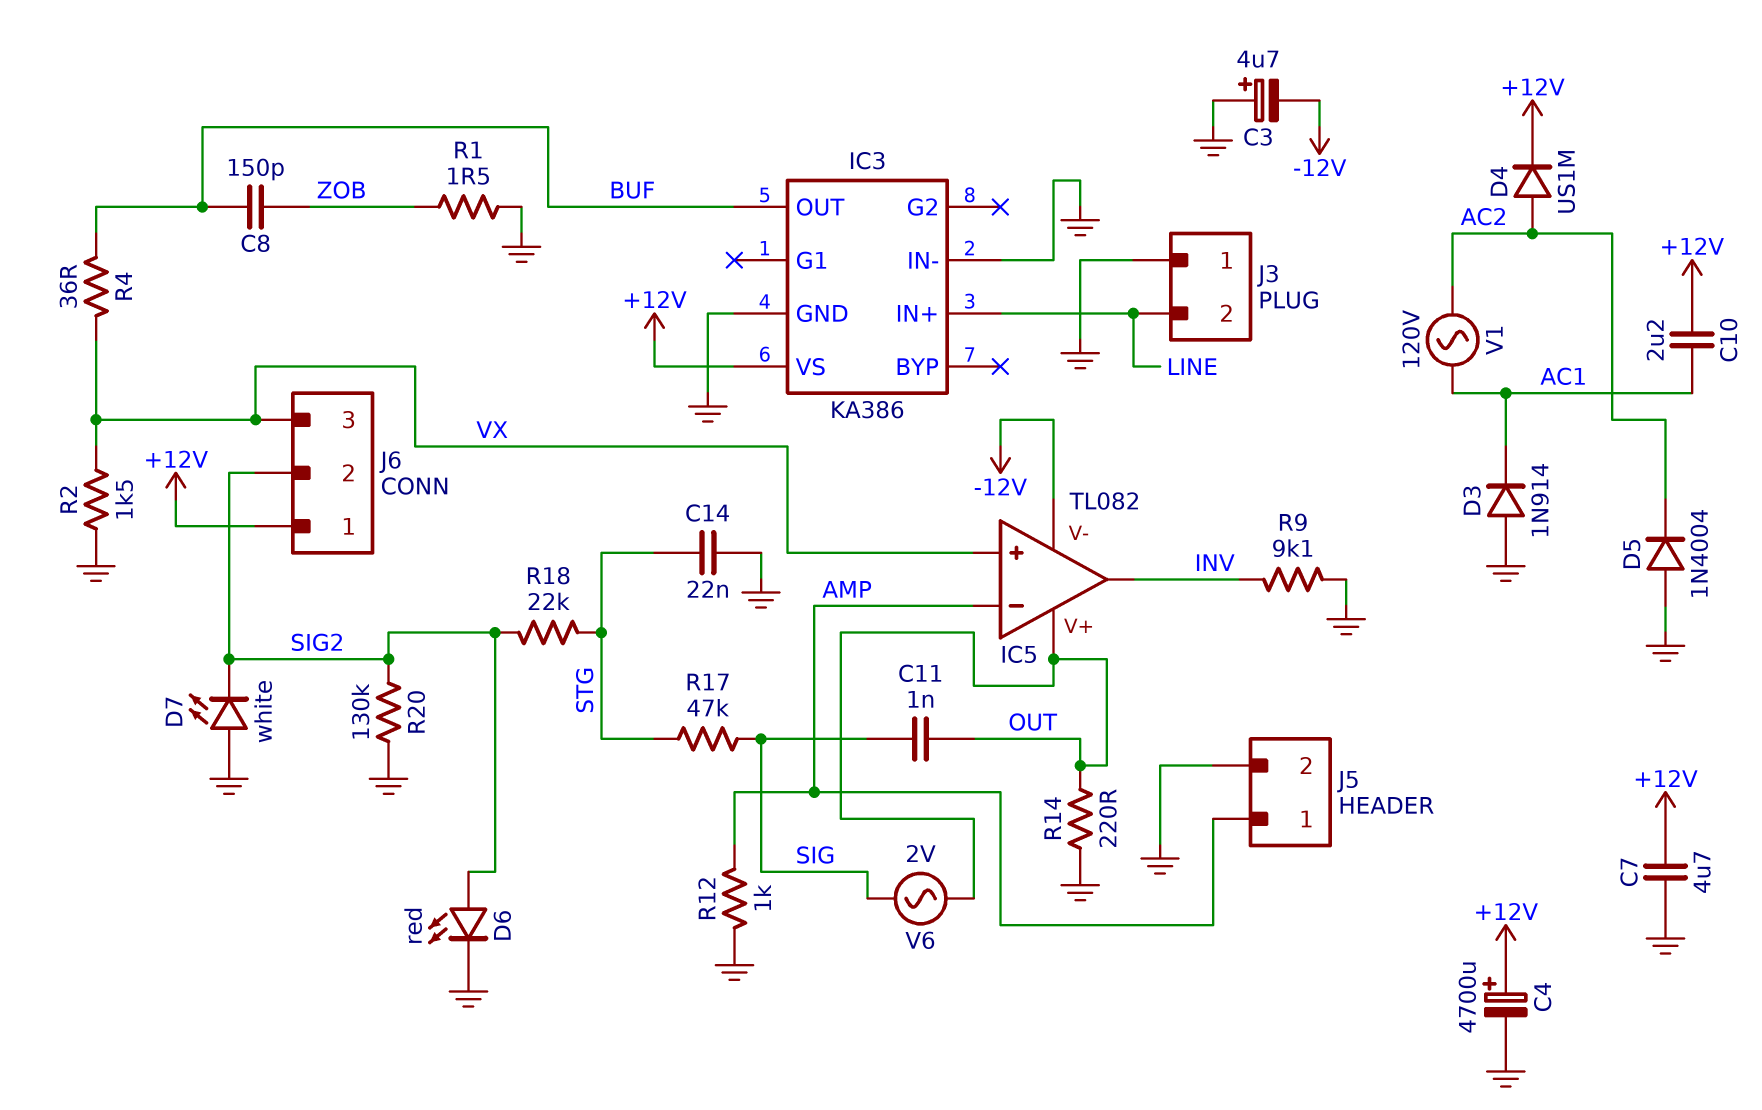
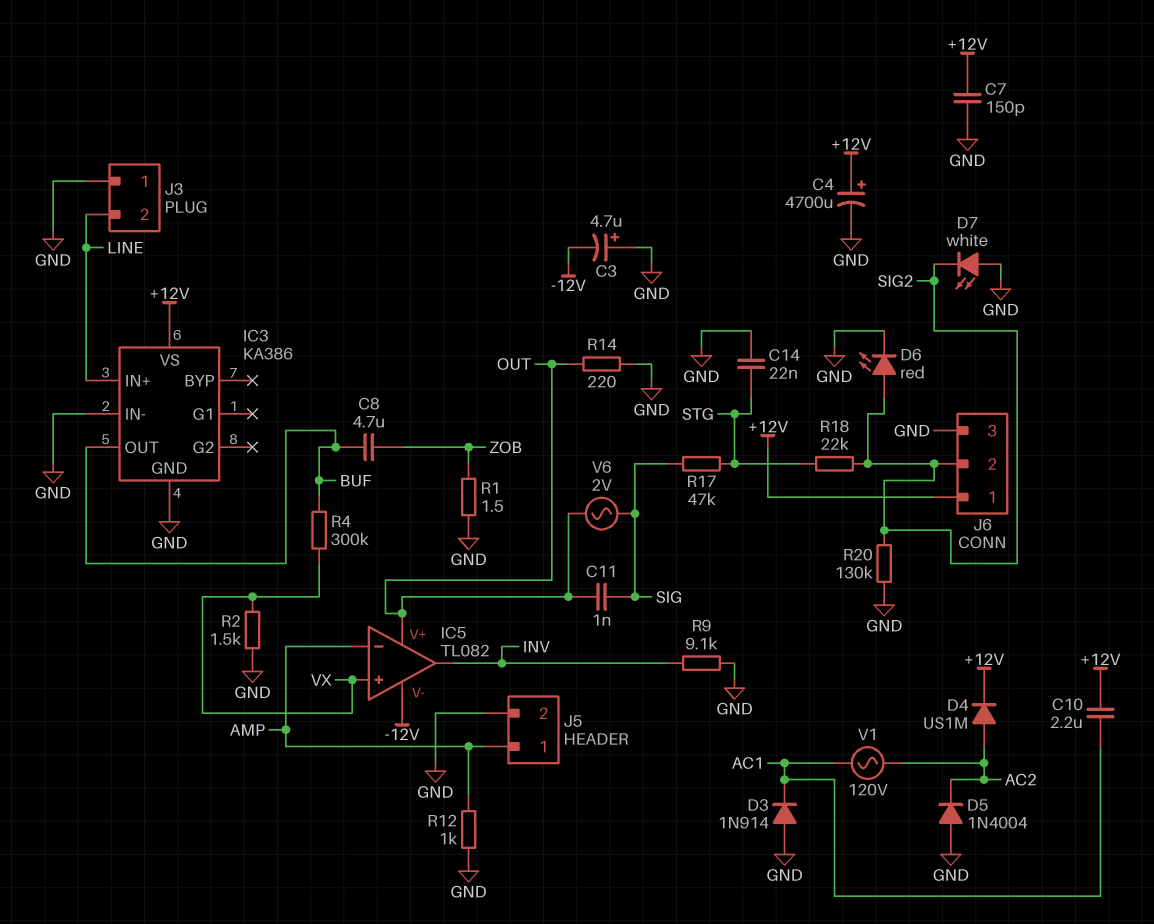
C7: 4.7uF (+12V, GND) -> 150pF (+12V, GND)
C8: 150pF (BUF, ZOB) -> 4.7uF (BUF, ZOB)
J6 pin 3: VX -> GND
R4: 36 (BUF, VX) -> 300k (BUF, VX)

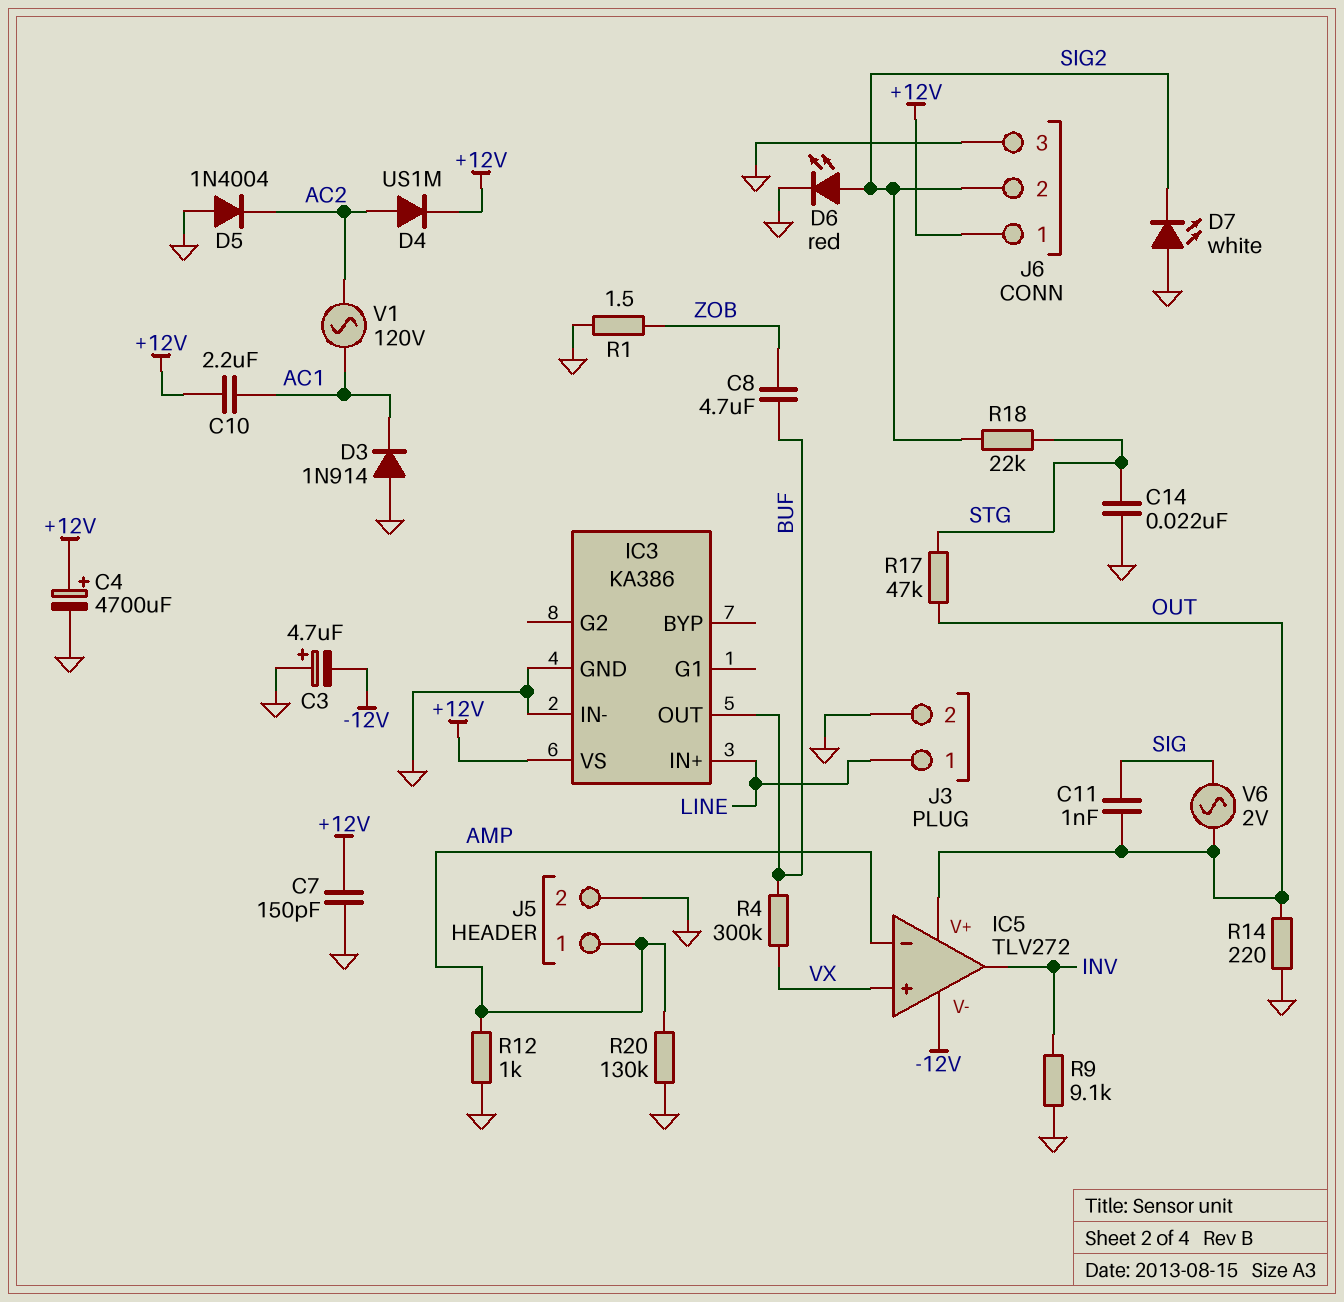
IC5: TL082 -> TLV272
J3 pin 1: GND -> LINE
J3 pin 2: LINE -> GND
R2: 1.5k (GND, VX) -> none
R17: 47k (SIG, STG) -> 47k (OUT, STG)
R20: 130k (GND, SIG2) -> 130k (AMP, GND)

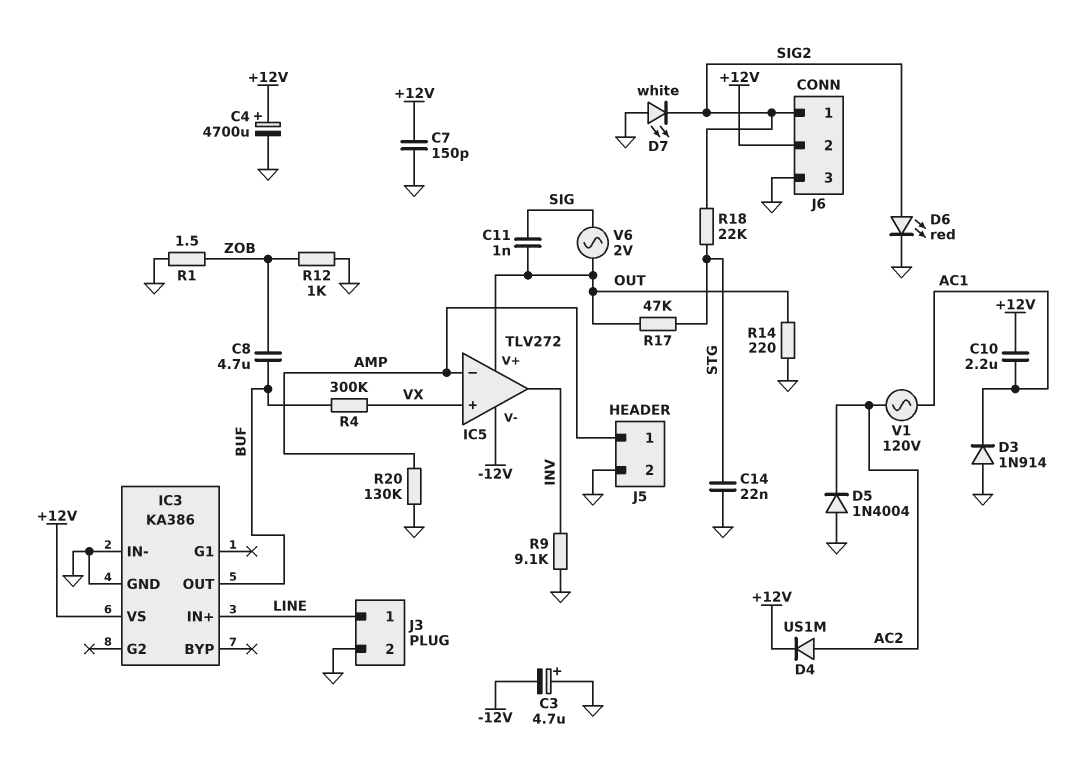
J6 pin 1: +12V -> SIG2
J6 pin 2: SIG2 -> +12V
R12: 1k (AMP, GND) -> 1k (GND, ZOB)

